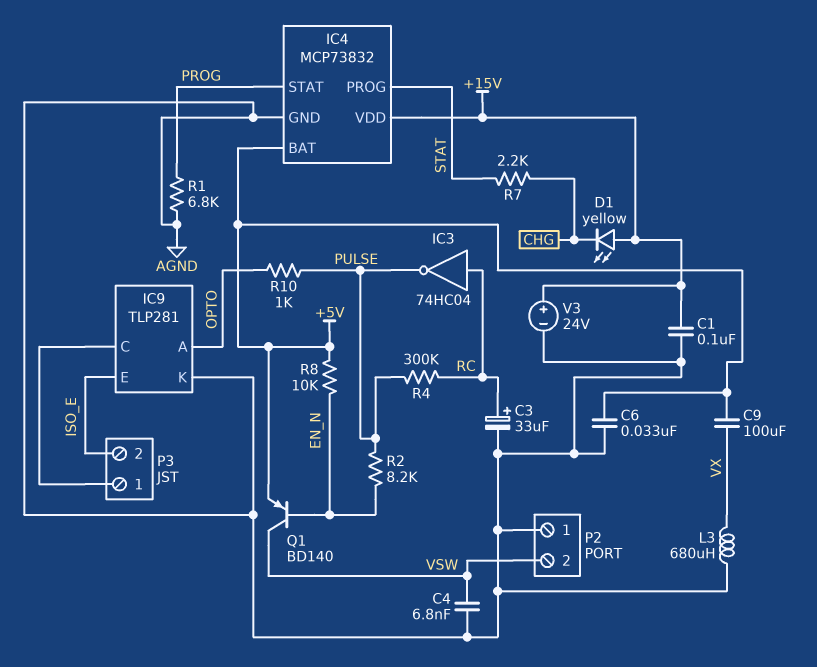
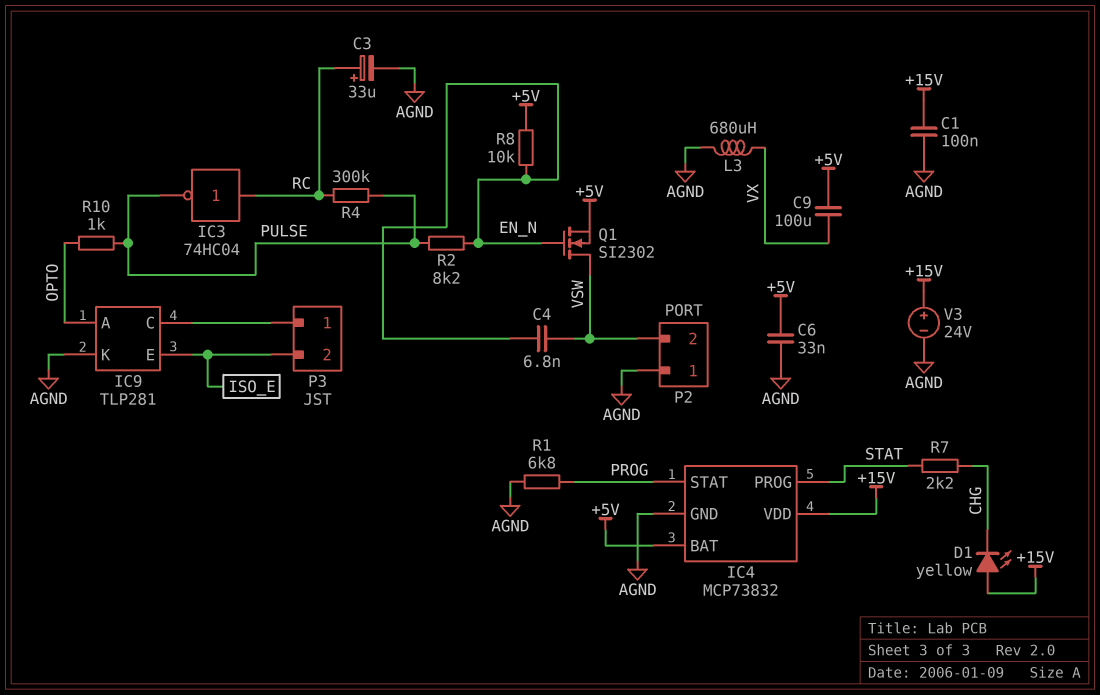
C4: 6.8nF (AGND, VSW) -> 6.8nF (EN_N, VSW)
Q1: PNP BD140 (B EN_N, C VSW, E +5V) -> NMOS SI2302 (G EN_N, D VSW, S +5V)

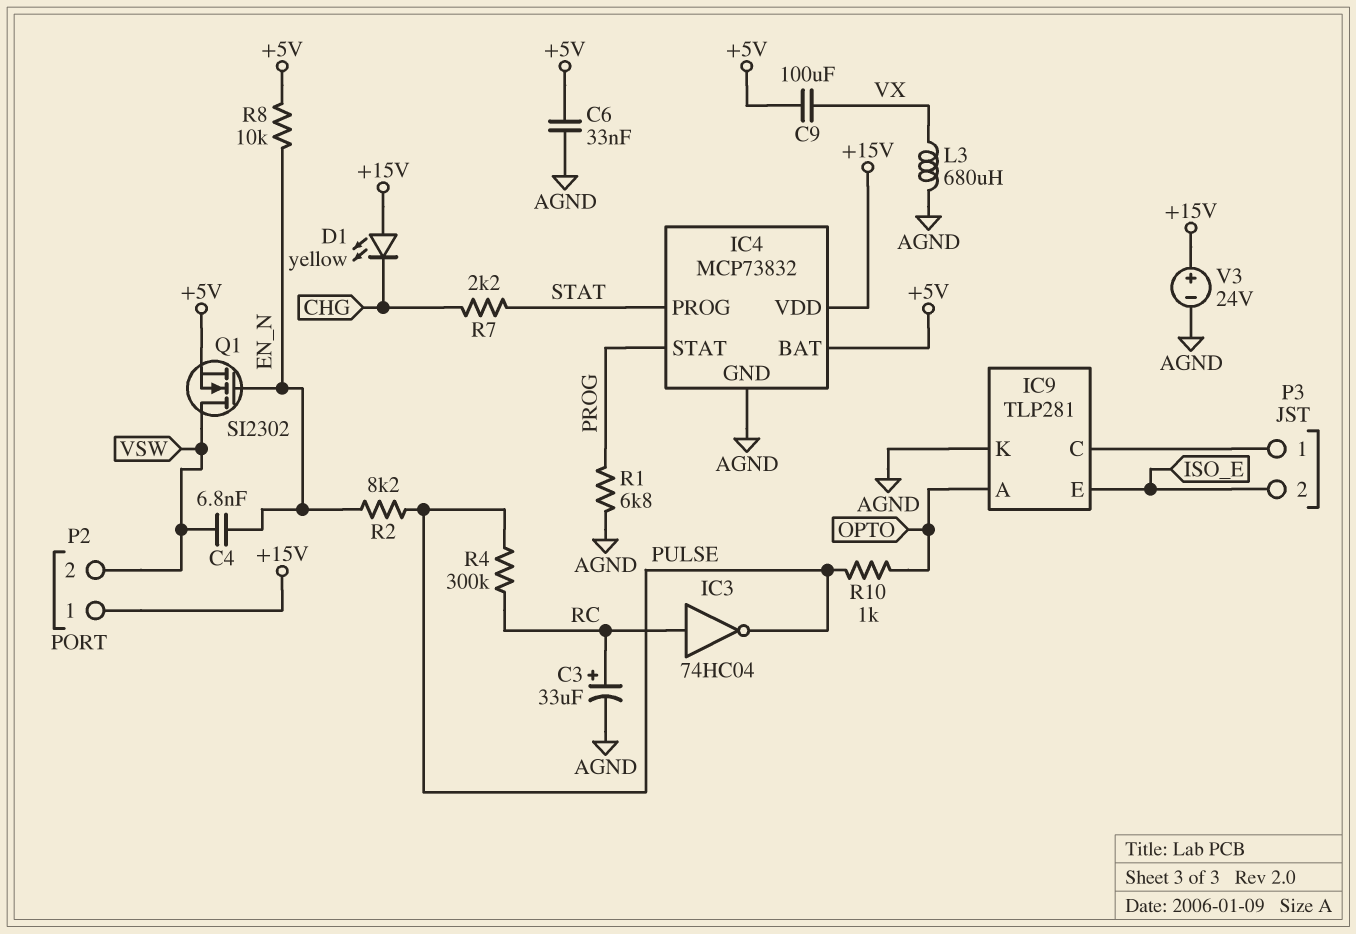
C1: 100nF (+15V, AGND) -> none
P2 pin 1: AGND -> +15V

